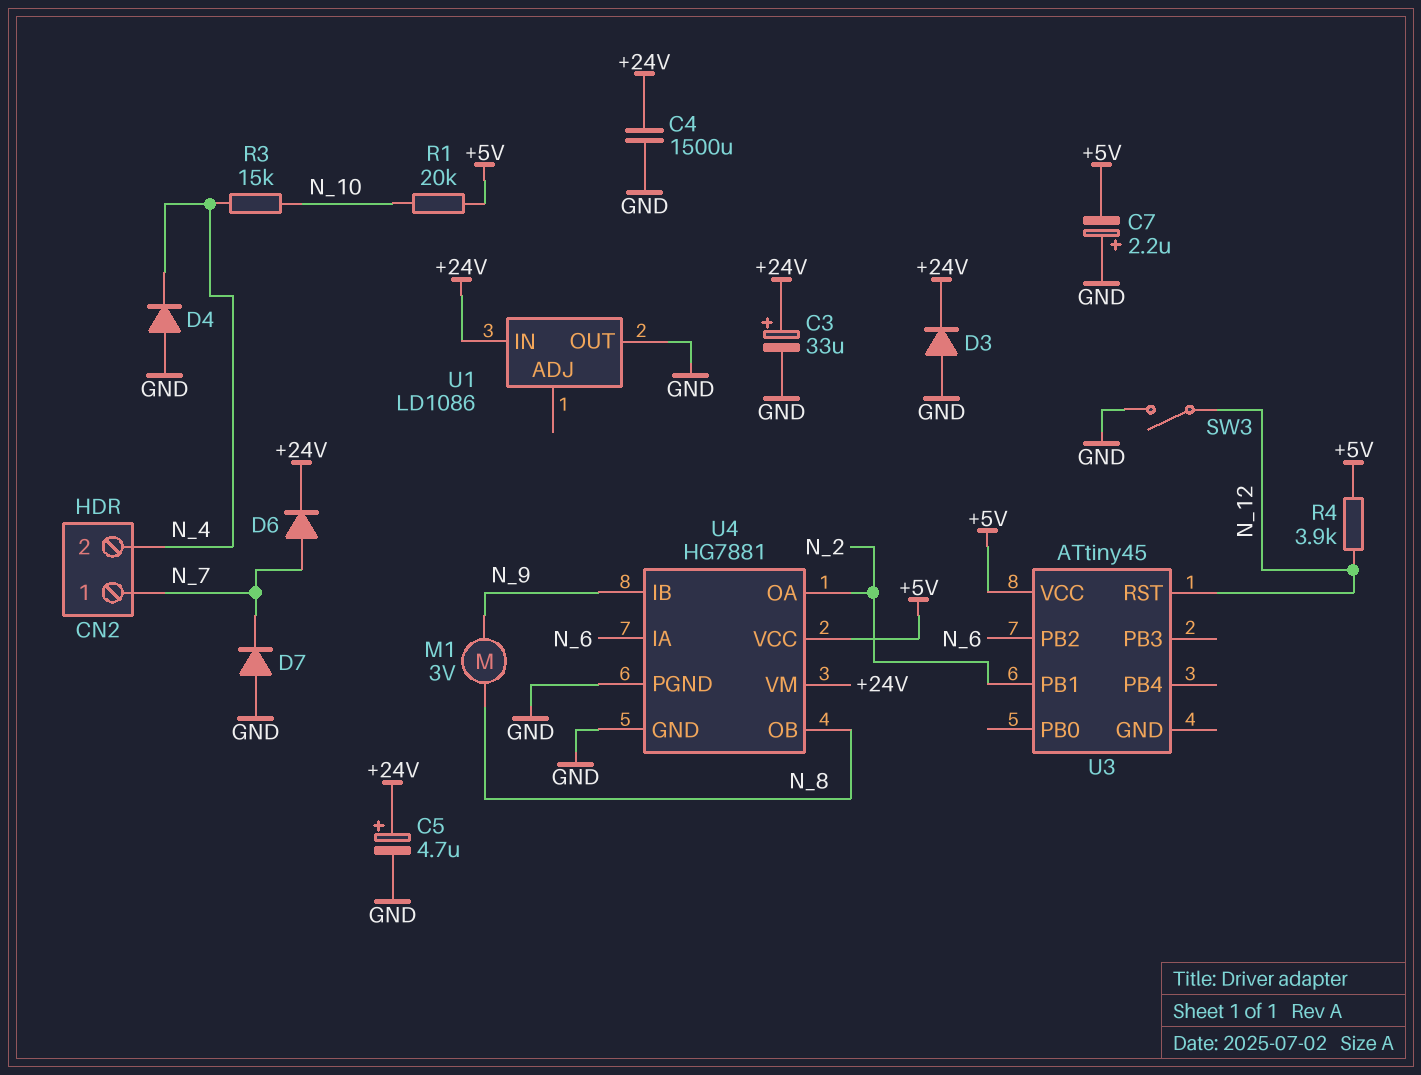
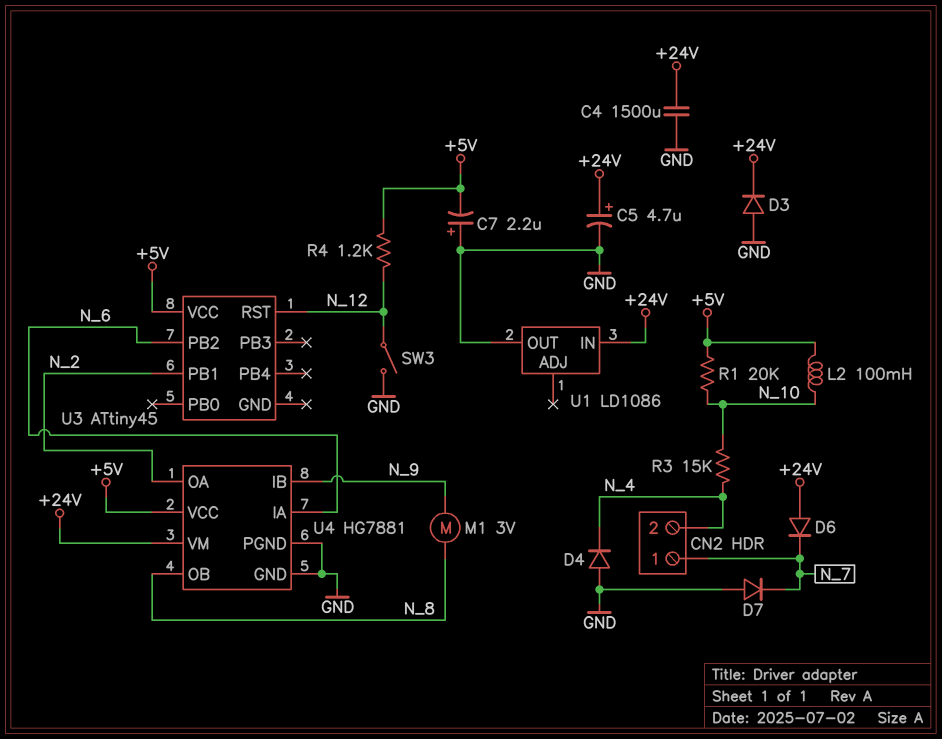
C3: 33uF (plus +24V, minus GND) -> none
D6: diode (A N_7, K +24V) -> diode (A +24V, K N_7)
L2: none -> 100mH (+5V, N_10)
R4: 3.9k (+5V, N_12) -> 1.2k (+5V, N_12)

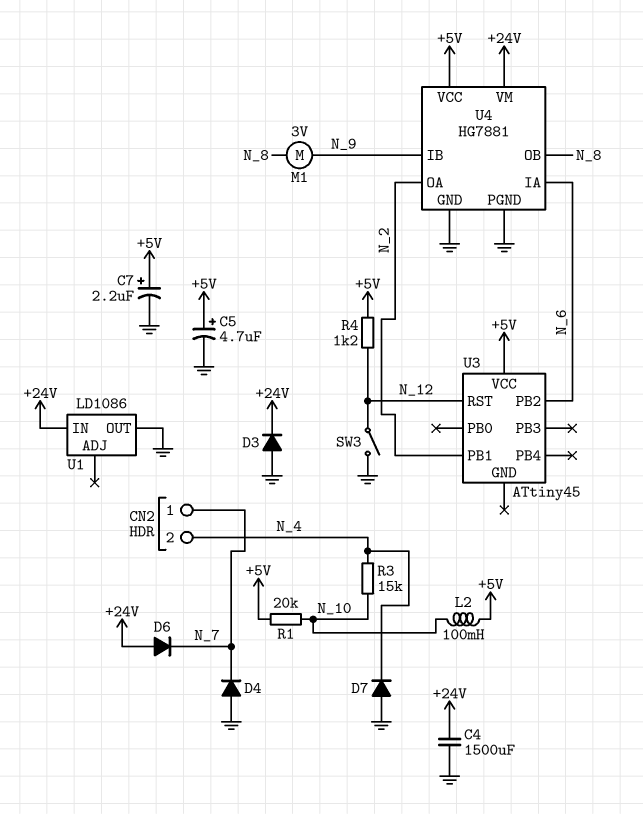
C5: 4.7uF (plus +24V, minus GND) -> 4.7uF (plus +5V, minus GND)
C7: 2.2uF (plus GND, minus +5V) -> 2.2uF (plus +5V, minus GND)
D4: diode (A GND, K N_4) -> diode (A GND, K N_7)
D7: diode (A GND, K N_7) -> diode (A GND, K N_4)

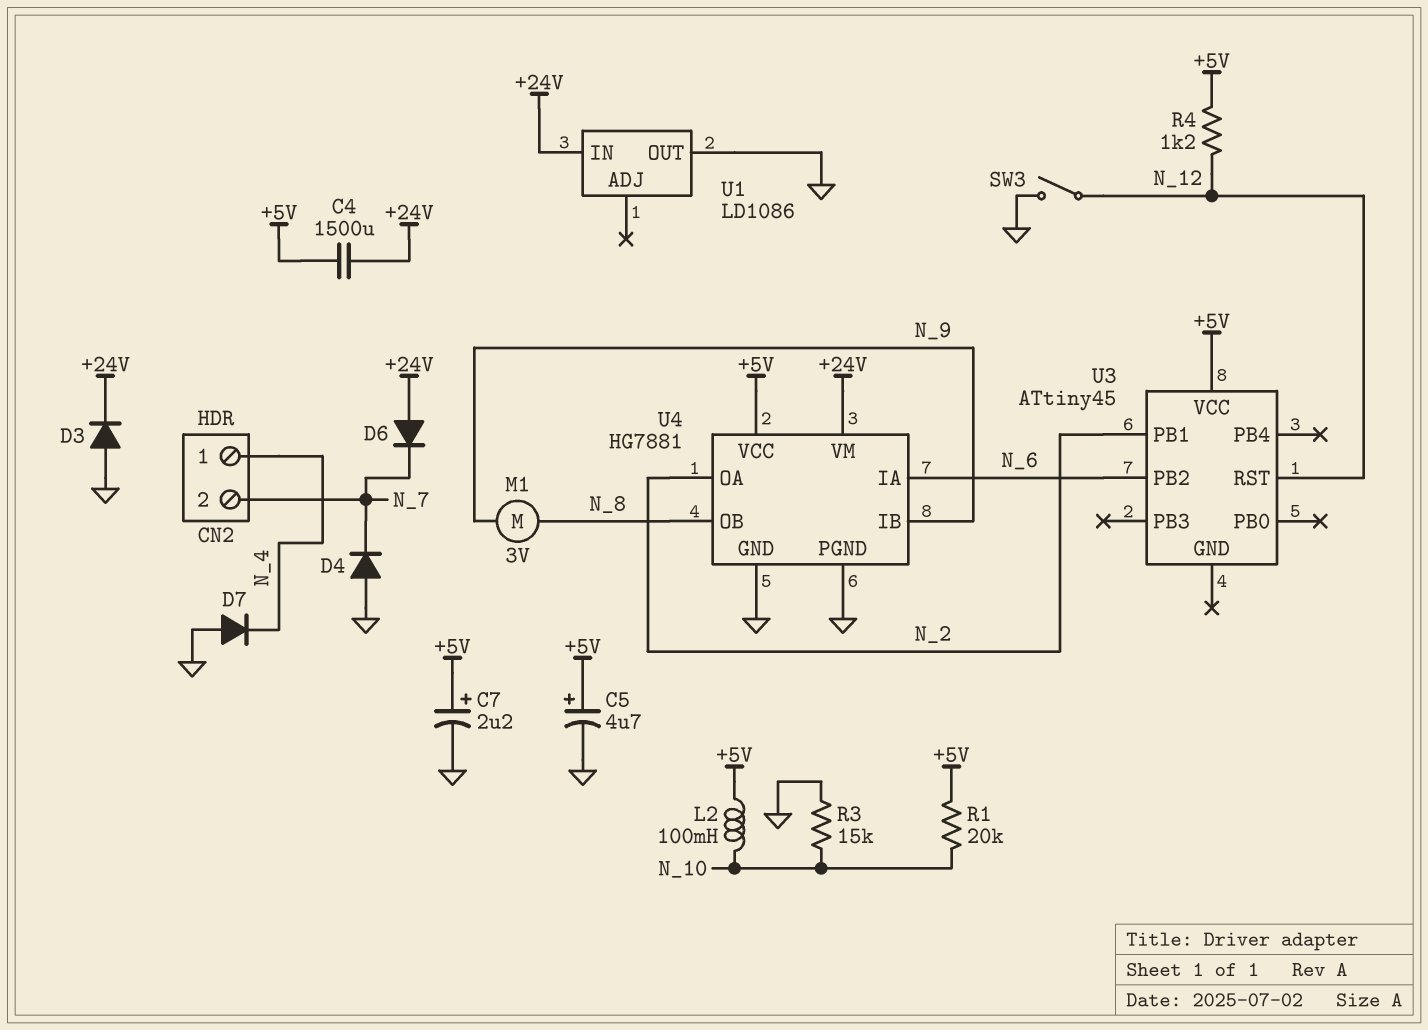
C4: 1500uF (+24V, GND) -> 1500uF (+5V, +24V)
CN2 pin 1: N_7 -> N_4
CN2 pin 2: N_4 -> N_7
R3: 15k (N_4, N_10) -> 15k (GND, N_10)

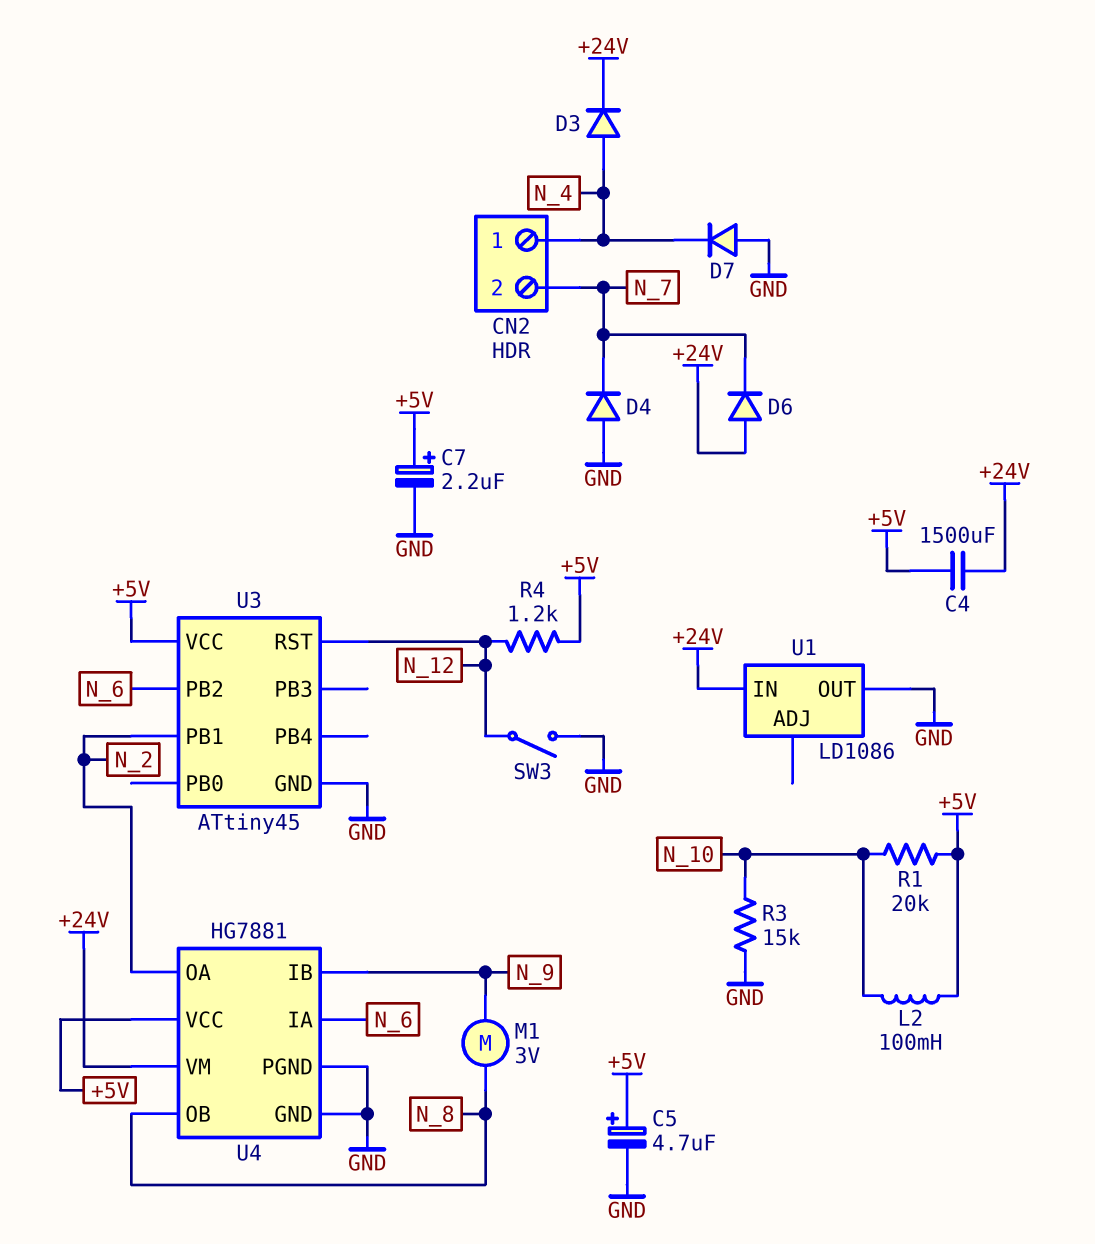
D3: diode (A GND, K +24V) -> diode (A N_4, K +24V)
U3 pin GND: none -> GND

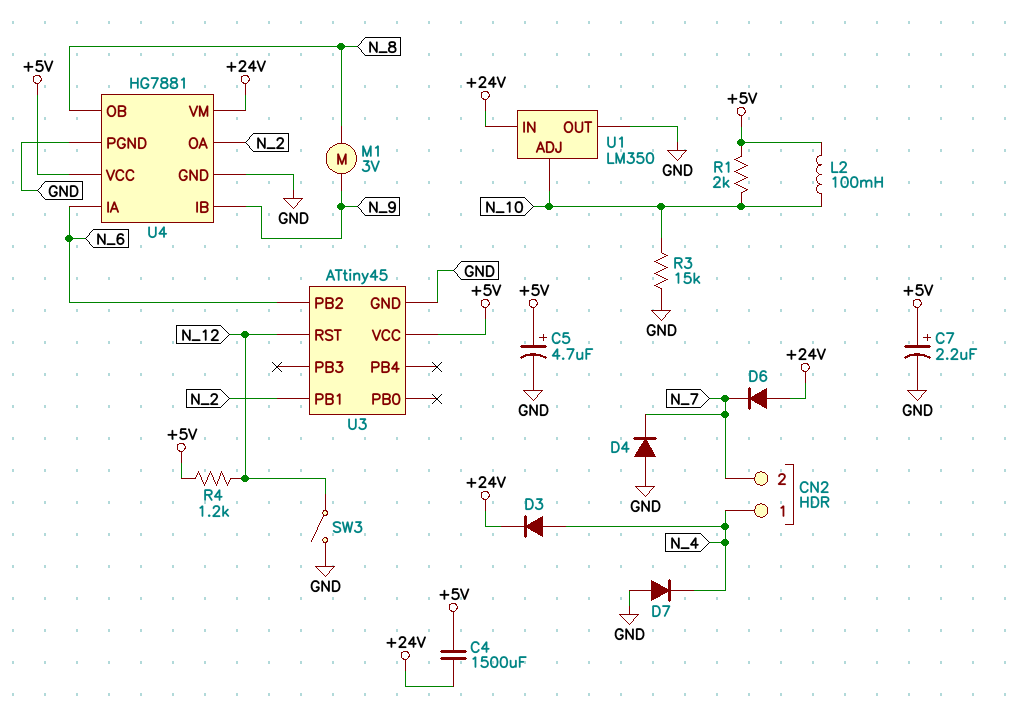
R1: 20k (+5V, N_10) -> 2k (+5V, N_10)
U1: LD1086 -> LM350
U1 pin ADJ: none -> N_10

